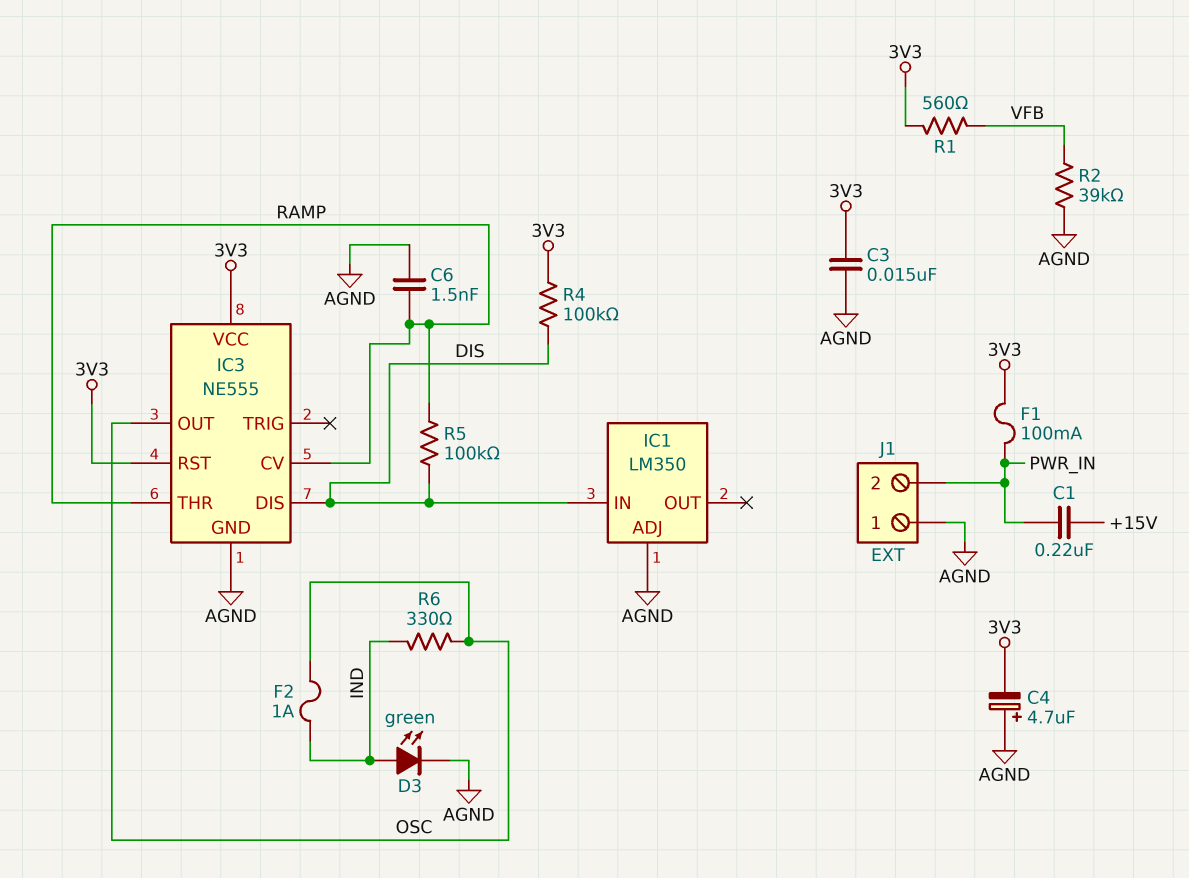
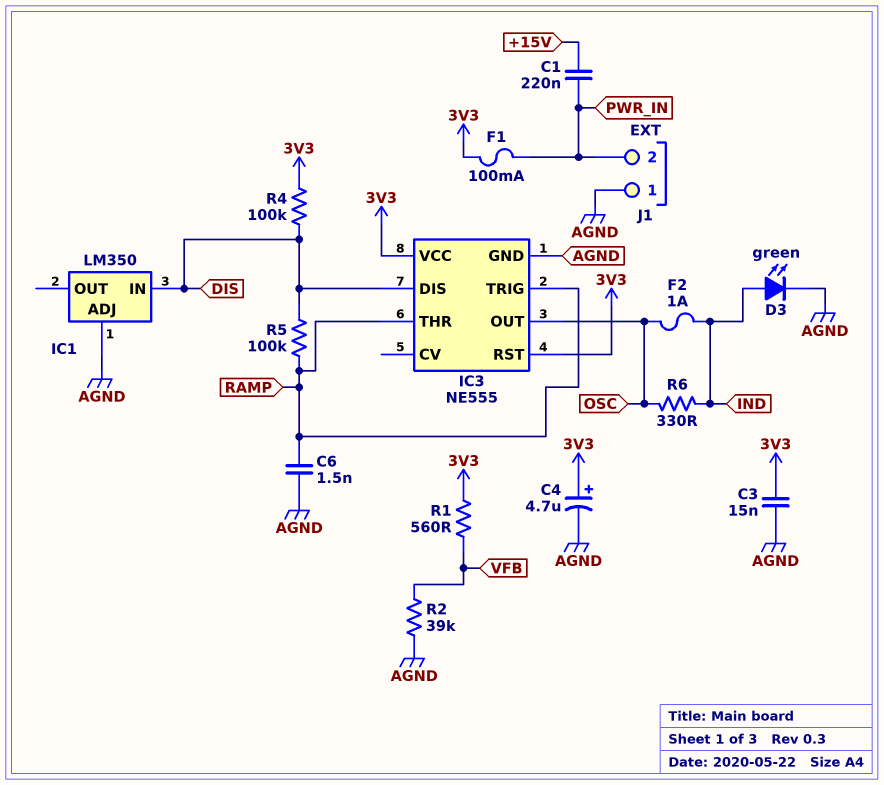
C4: 4.7uF (plus AGND, minus 3V3) -> 4.7uF (plus 3V3, minus AGND)
IC3 pin CV: RAMP -> none
IC3 pin TRIG: none -> RAMP

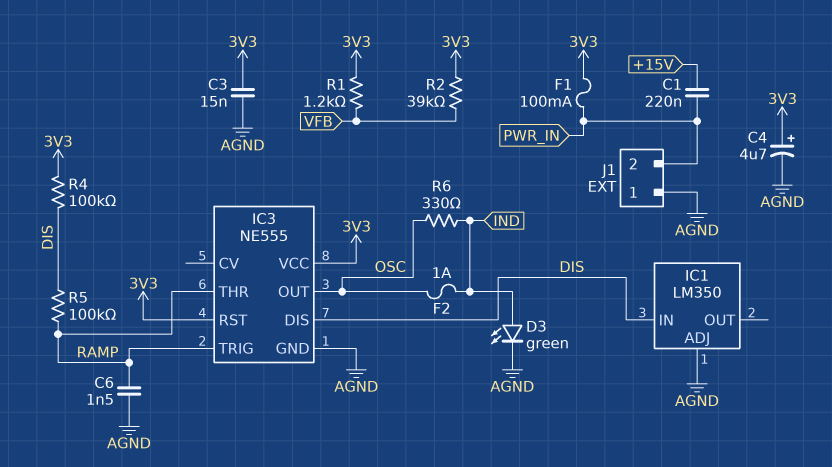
R1: 560 (3V3, VFB) -> 1.2k (3V3, VFB)
R2: 39k (AGND, VFB) -> 39k (3V3, VFB)

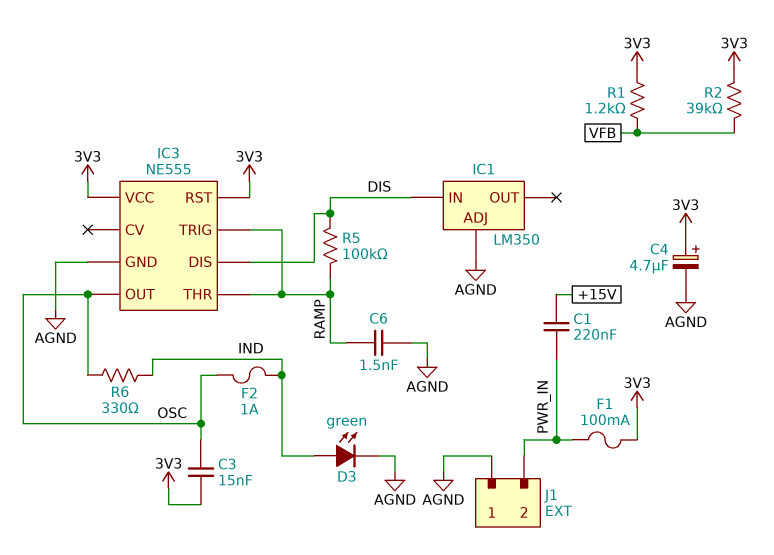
C3: 15nF (3V3, AGND) -> 15nF (3V3, OSC)
R4: 100k (3V3, DIS) -> none

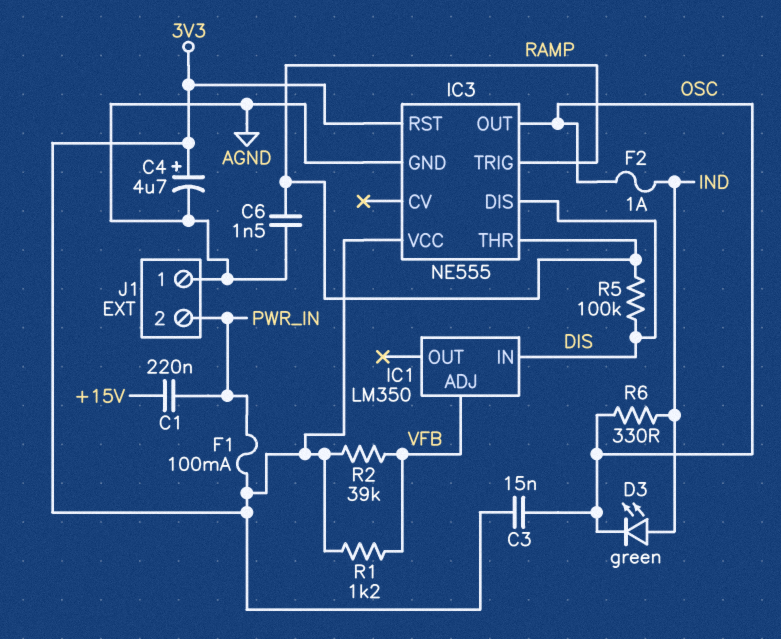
D3: LED green (A IND, K AGND) -> LED green (A IND, K OSC)
IC1 pin ADJ: AGND -> VFB

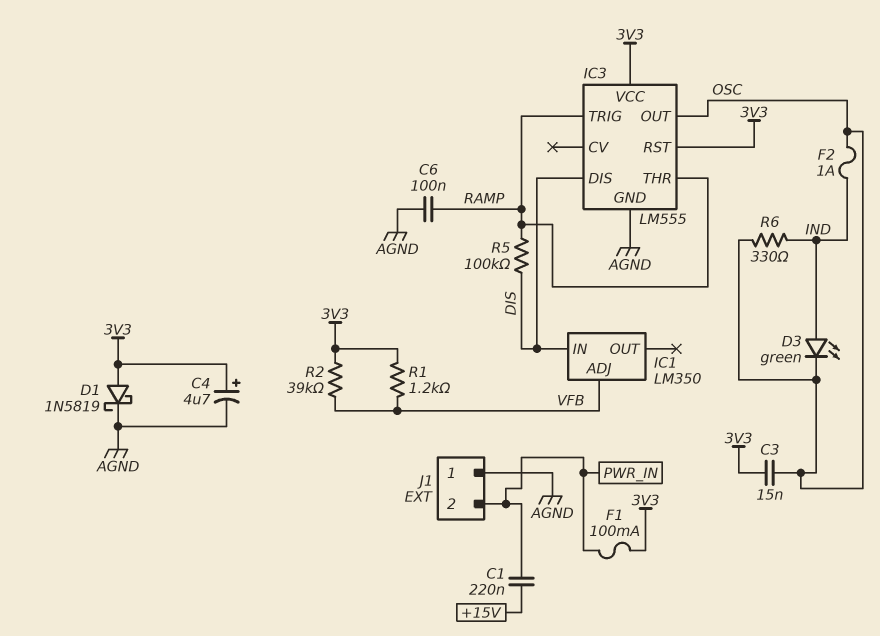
C6: 1.5nF (AGND, RAMP) -> 100nF (AGND, RAMP)
D1: none -> schottky 1N5819 (A 3V3, K AGND)
IC3: NE555 -> LM555

